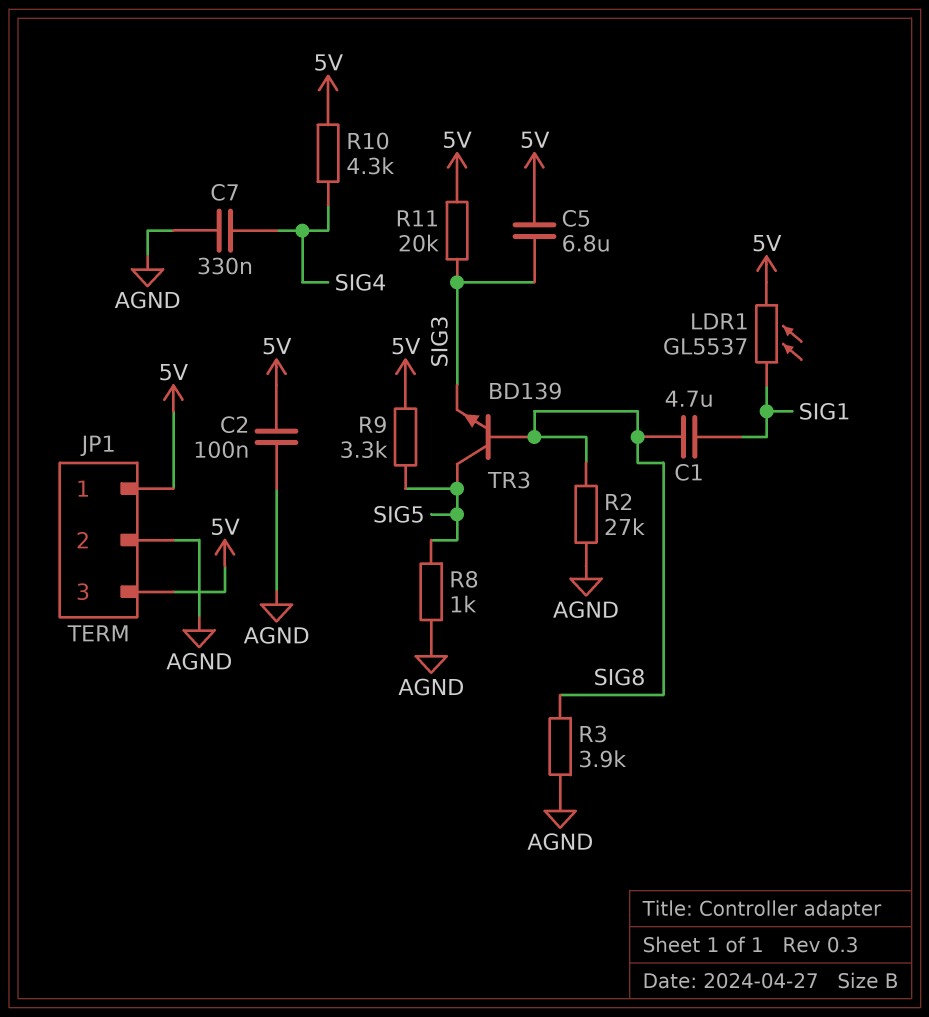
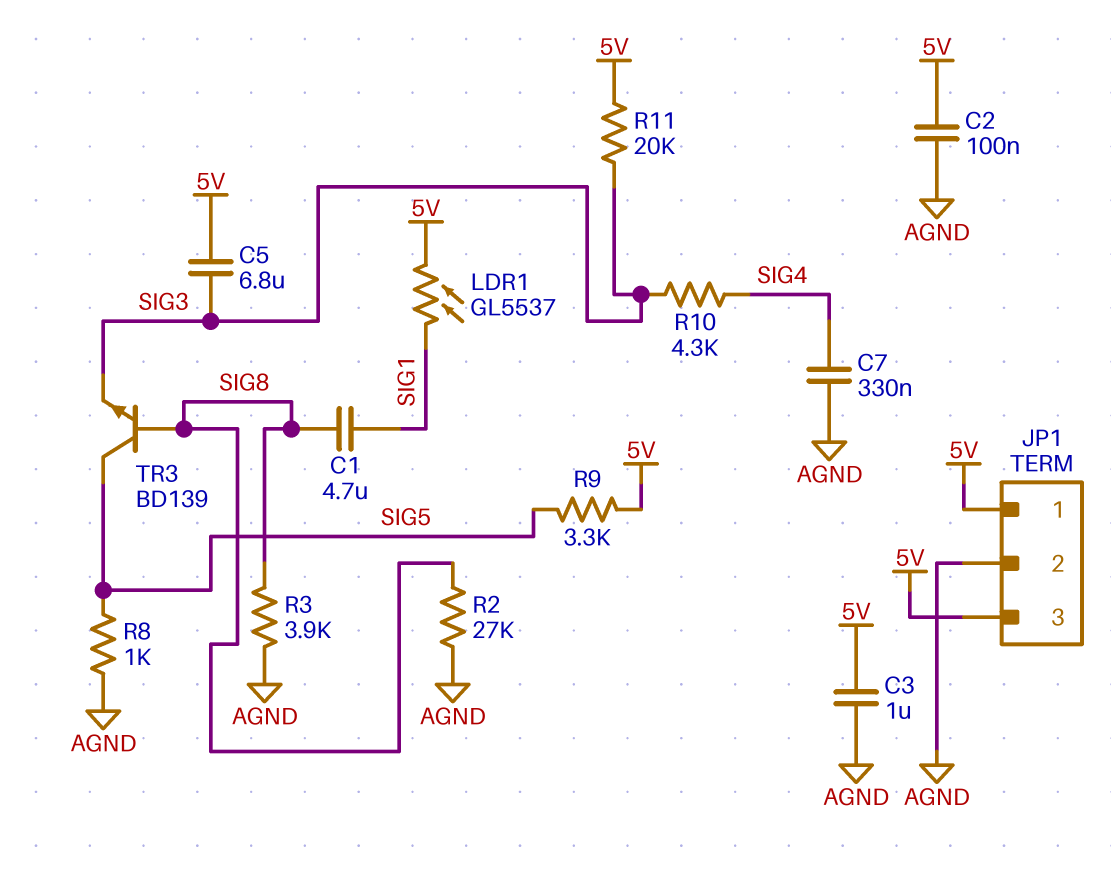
C3: none -> 1uF (5V, AGND)
R10: 4.3k (5V, SIG4) -> 4.3k (SIG3, SIG4)

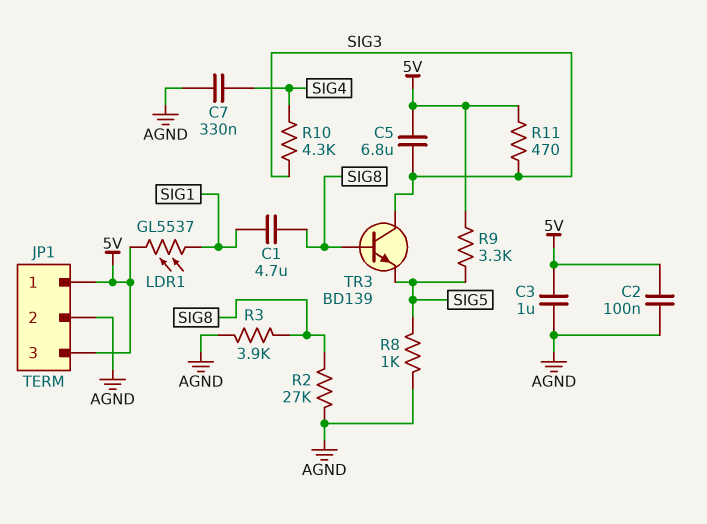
R11: 20k (5V, SIG3) -> 470 (5V, SIG3)
TR3: NPN BD139 (B SIG8, C SIG5, E SIG3) -> NPN BD139 (B SIG8, C SIG3, E SIG5)

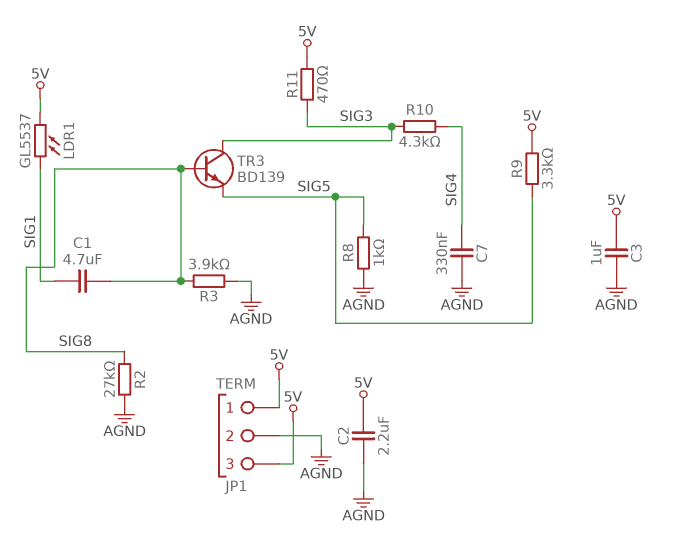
C2: 100nF (5V, AGND) -> 2.2uF (5V, AGND)
C5: 6.8uF (5V, SIG3) -> none

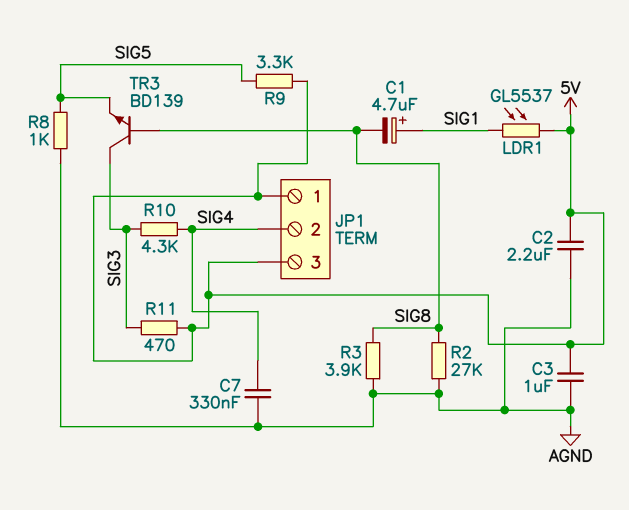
C1: 4.7uF (SIG1, SIG8) -> 4.7uF (plus SIG1, minus SIG8)
JP1 pin 2: AGND -> SIG4

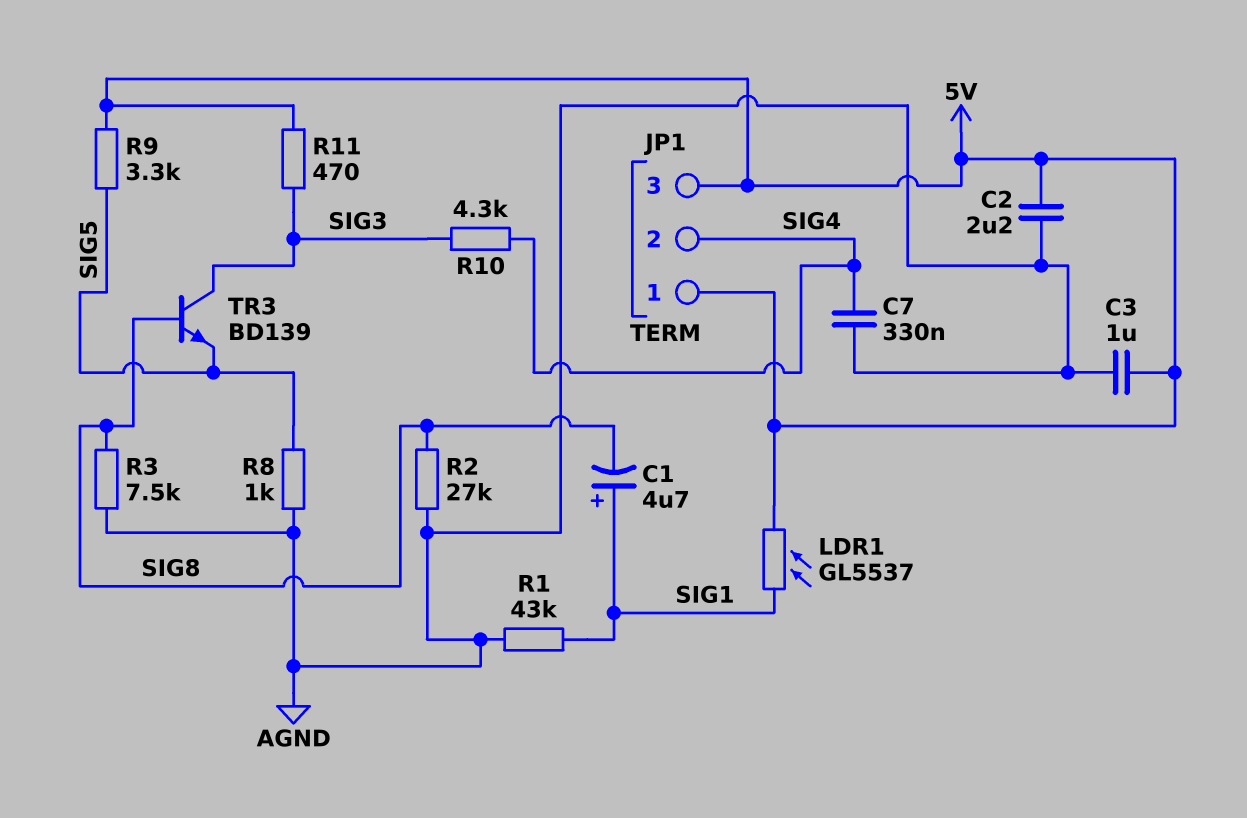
R1: none -> 43k (AGND, SIG1)
R3: 3.9k (AGND, SIG8) -> 7.5k (AGND, SIG8)

